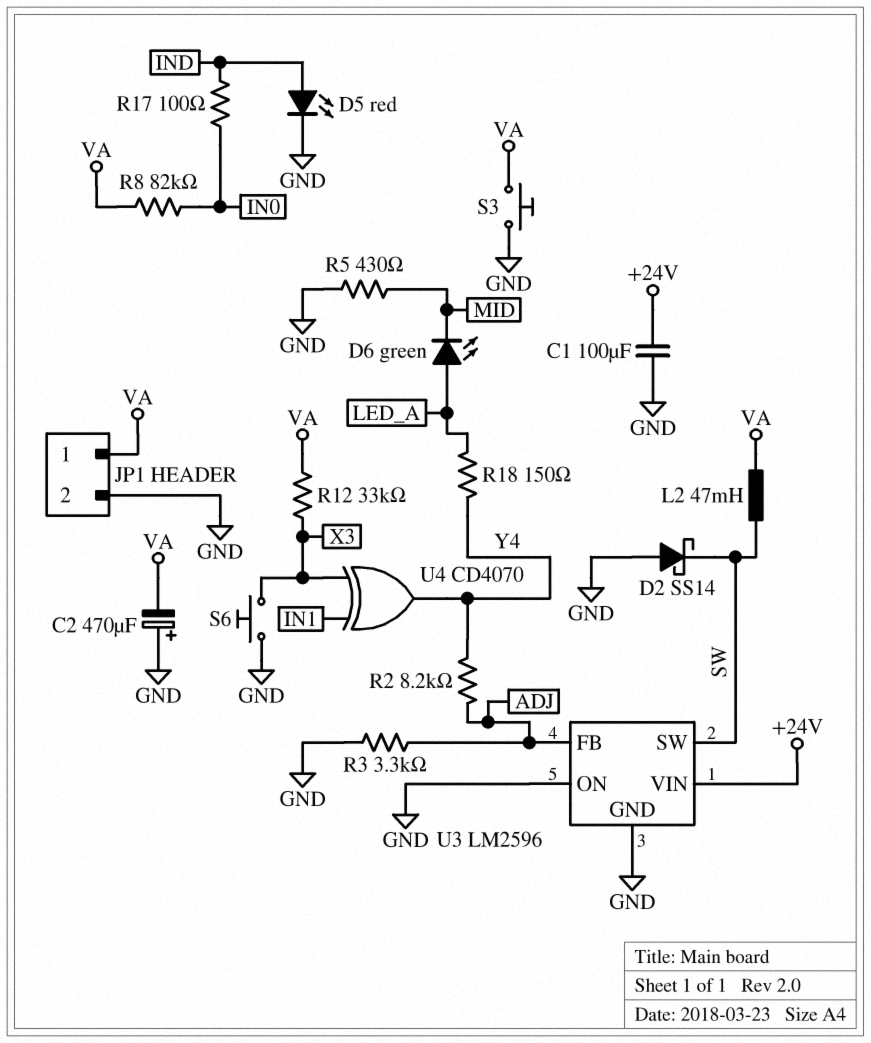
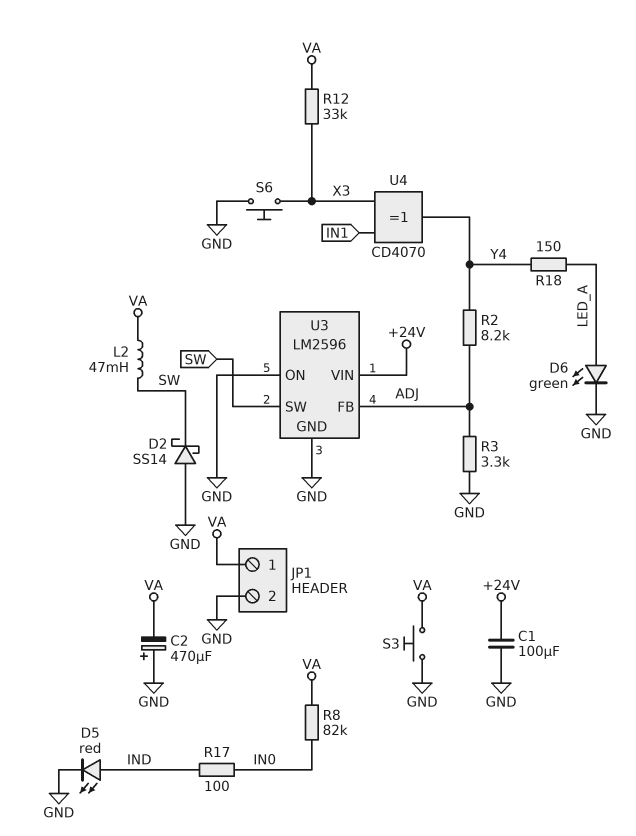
D6: LED green (A LED_A, K MID) -> LED green (A LED_A, K GND)
R5: 430 (GND, MID) -> none

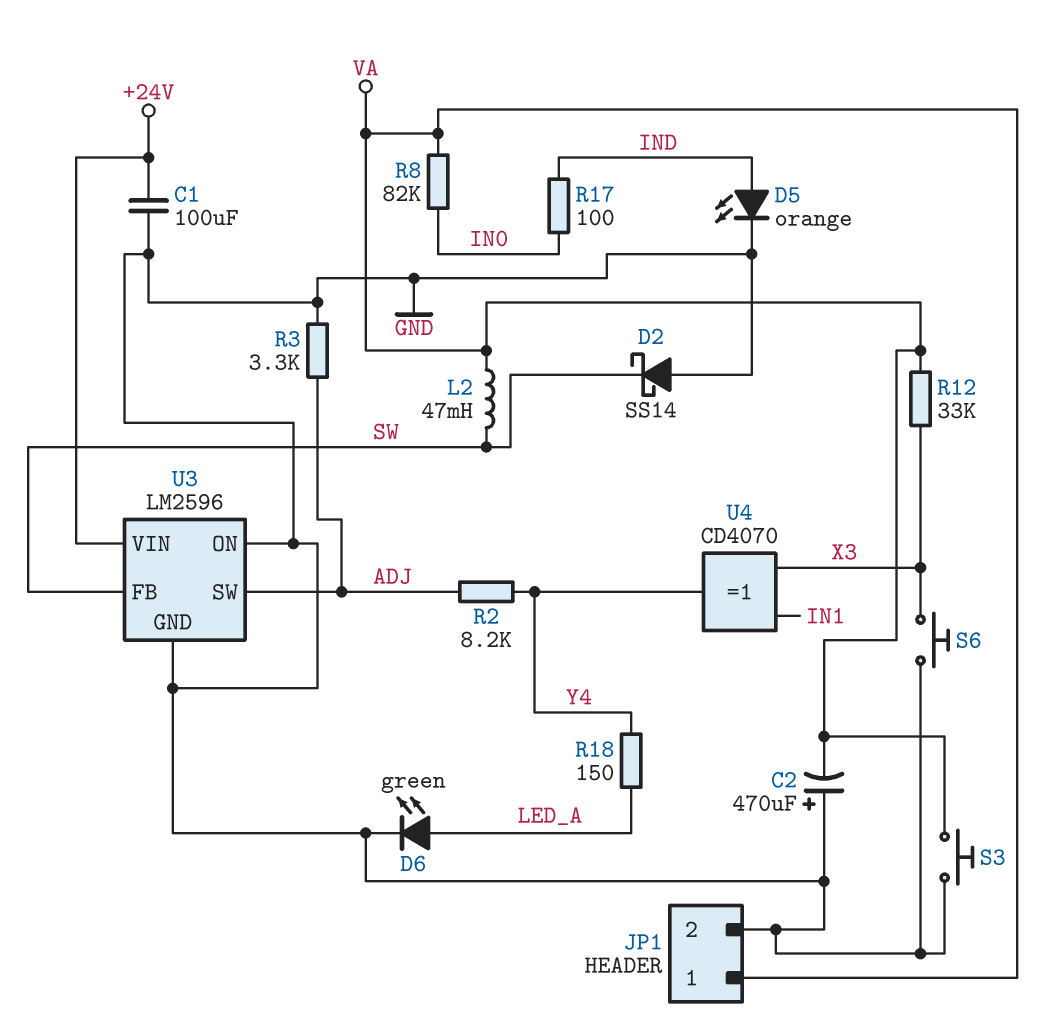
D5: LED red (A IND, K GND) -> LED orange (A IND, K GND)
U3 pin FB: ADJ -> SW
U3 pin SW: SW -> ADJ

